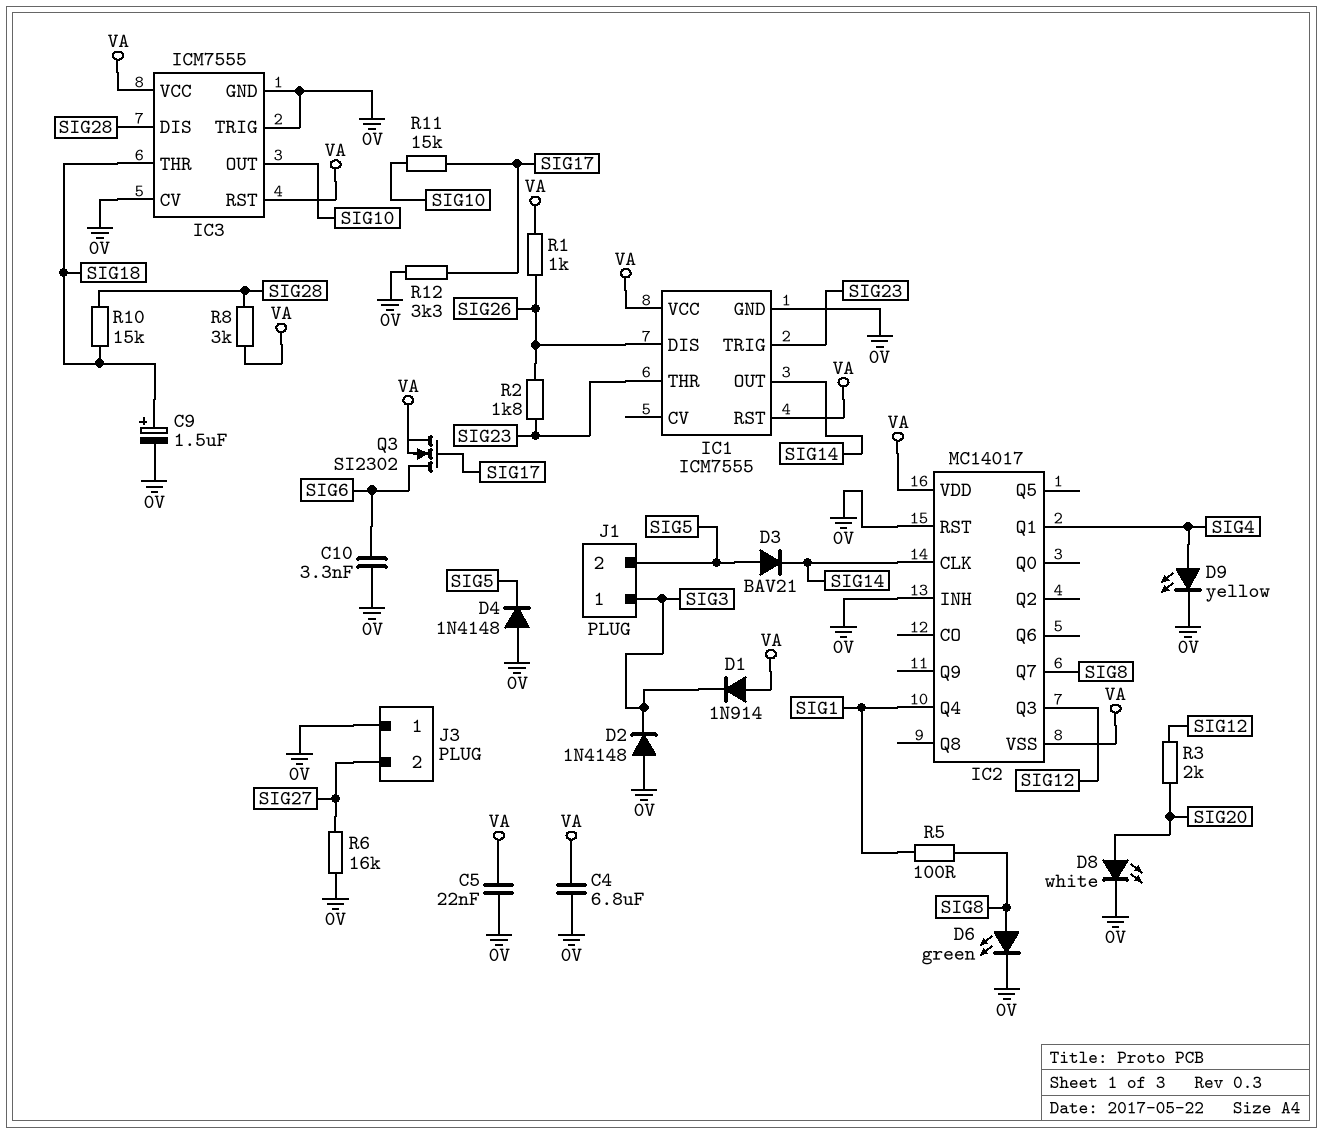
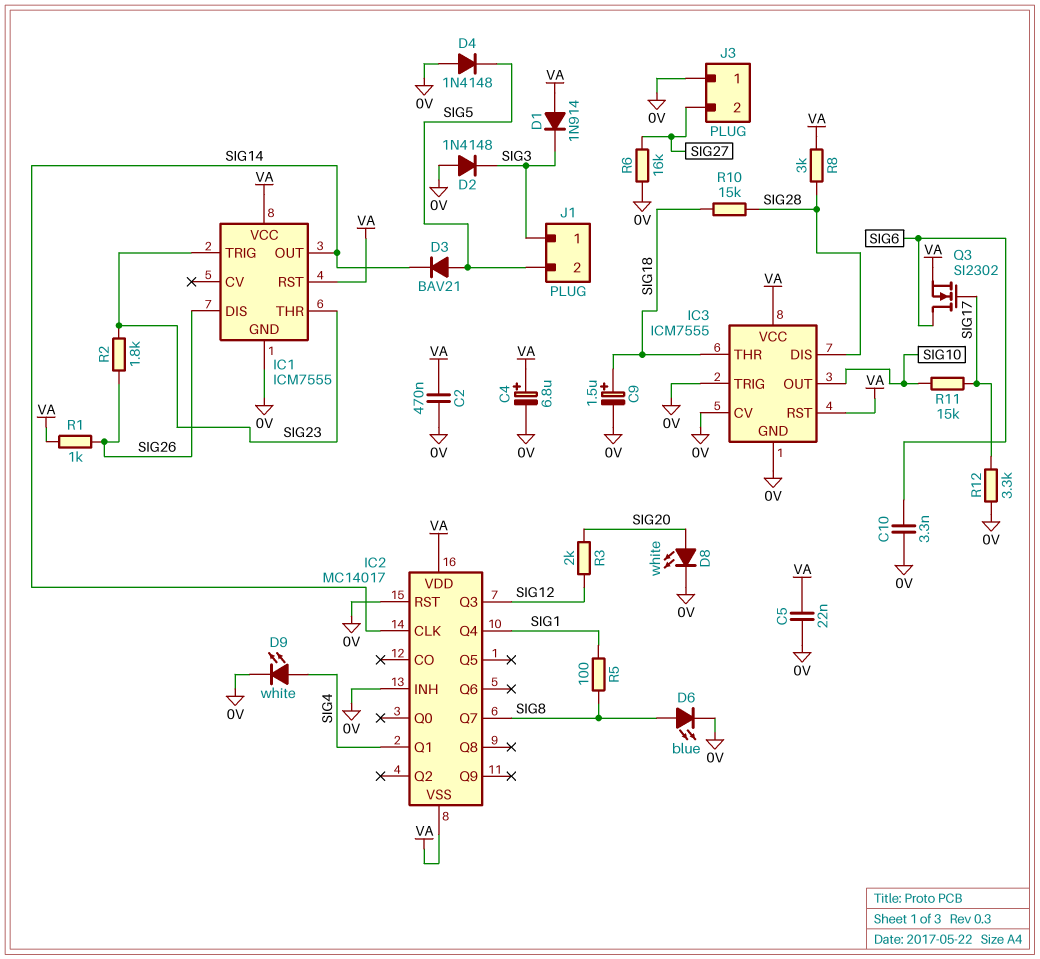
C2: none -> 470nF (0V, VA)
C4: 6.8uF (0V, VA) -> 6.8uF (plus VA, minus 0V)
D6: LED green (A SIG8, K 0V) -> LED blue (A SIG8, K 0V)
D9: LED yellow (A SIG4, K 0V) -> LED white (A SIG4, K 0V)

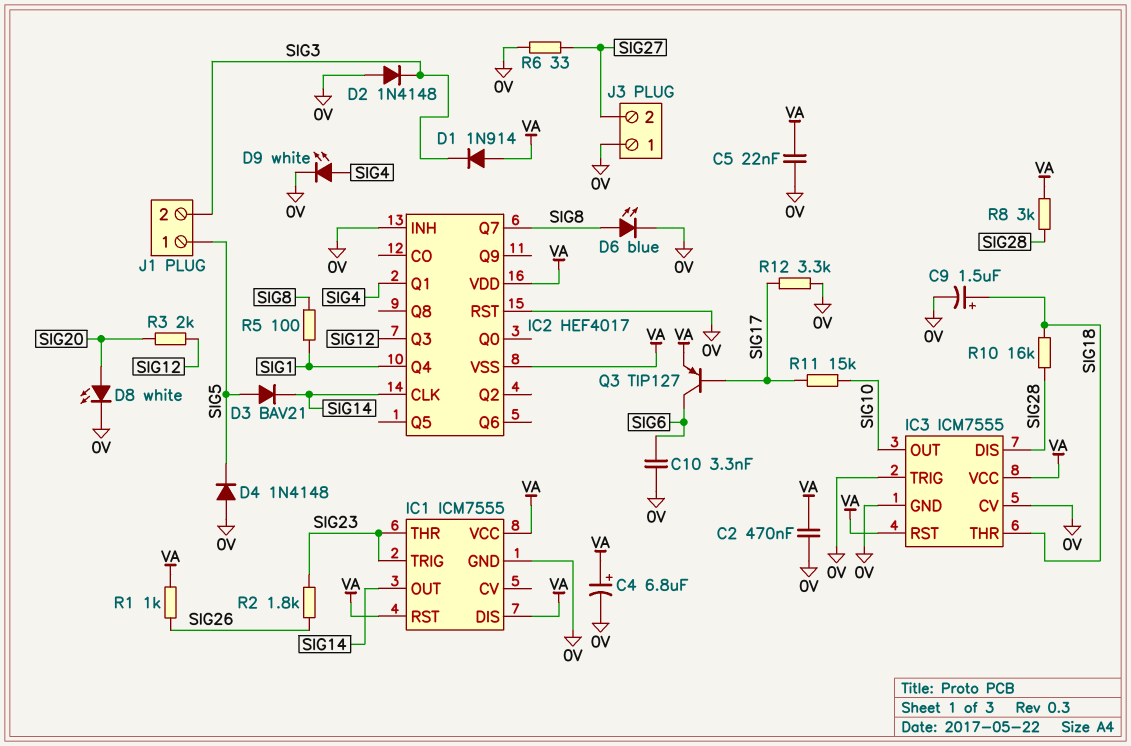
IC1 pin DIS: SIG26 -> VA
IC2: MC14017 -> HEF4017
J1 pin 1: SIG3 -> SIG5
J1 pin 2: SIG5 -> SIG3
Q3: NMOS SI2302 (G SIG17, D SIG6, S VA) -> PNP TIP127 (B SIG17, C SIG6, E VA)
R6: 16k (0V, SIG27) -> 33 (0V, SIG27)
R10: 15k (SIG18, SIG28) -> 16k (SIG18, SIG28)

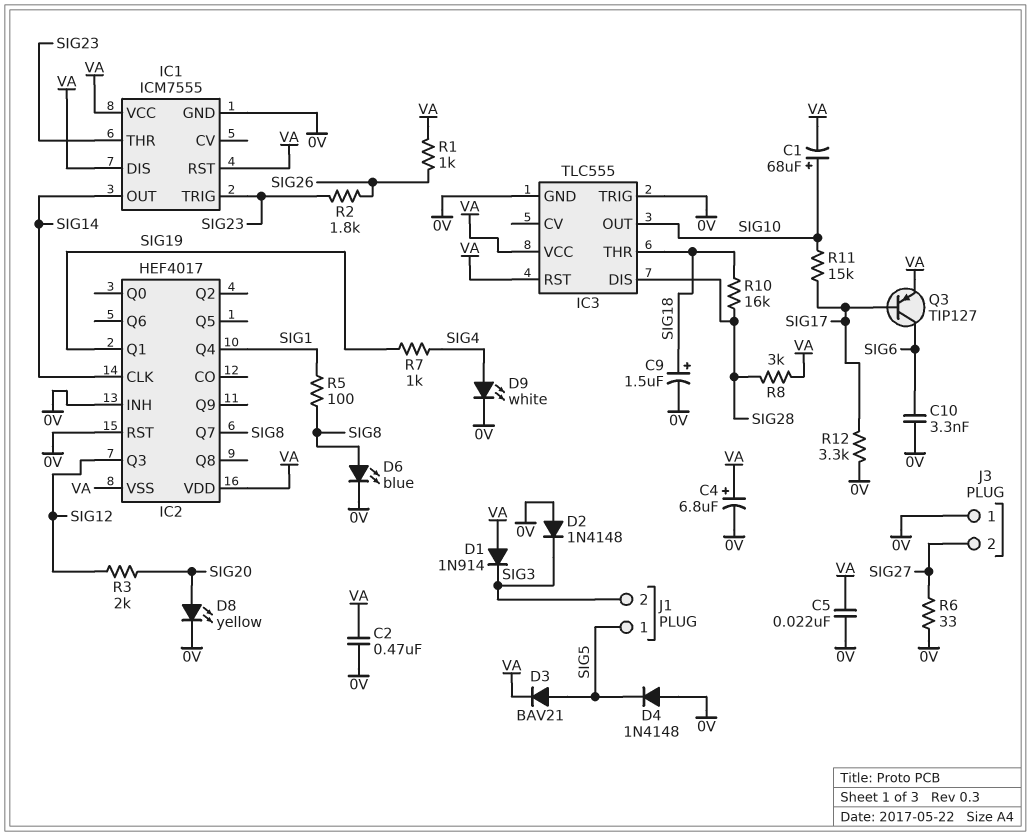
C1: none -> 68uF (plus SIG10, minus VA)
D3: diode BAV21 (A SIG5, K SIG14) -> diode BAV21 (A SIG5, K VA)
D8: LED white (A SIG20, K 0V) -> LED yellow (A SIG20, K 0V)
IC2 pin Q1: SIG4 -> SIG19
IC3: ICM7555 -> TLC555
IC3 pin CV: 0V -> none
R7: none -> 1k (SIG4, SIG19)

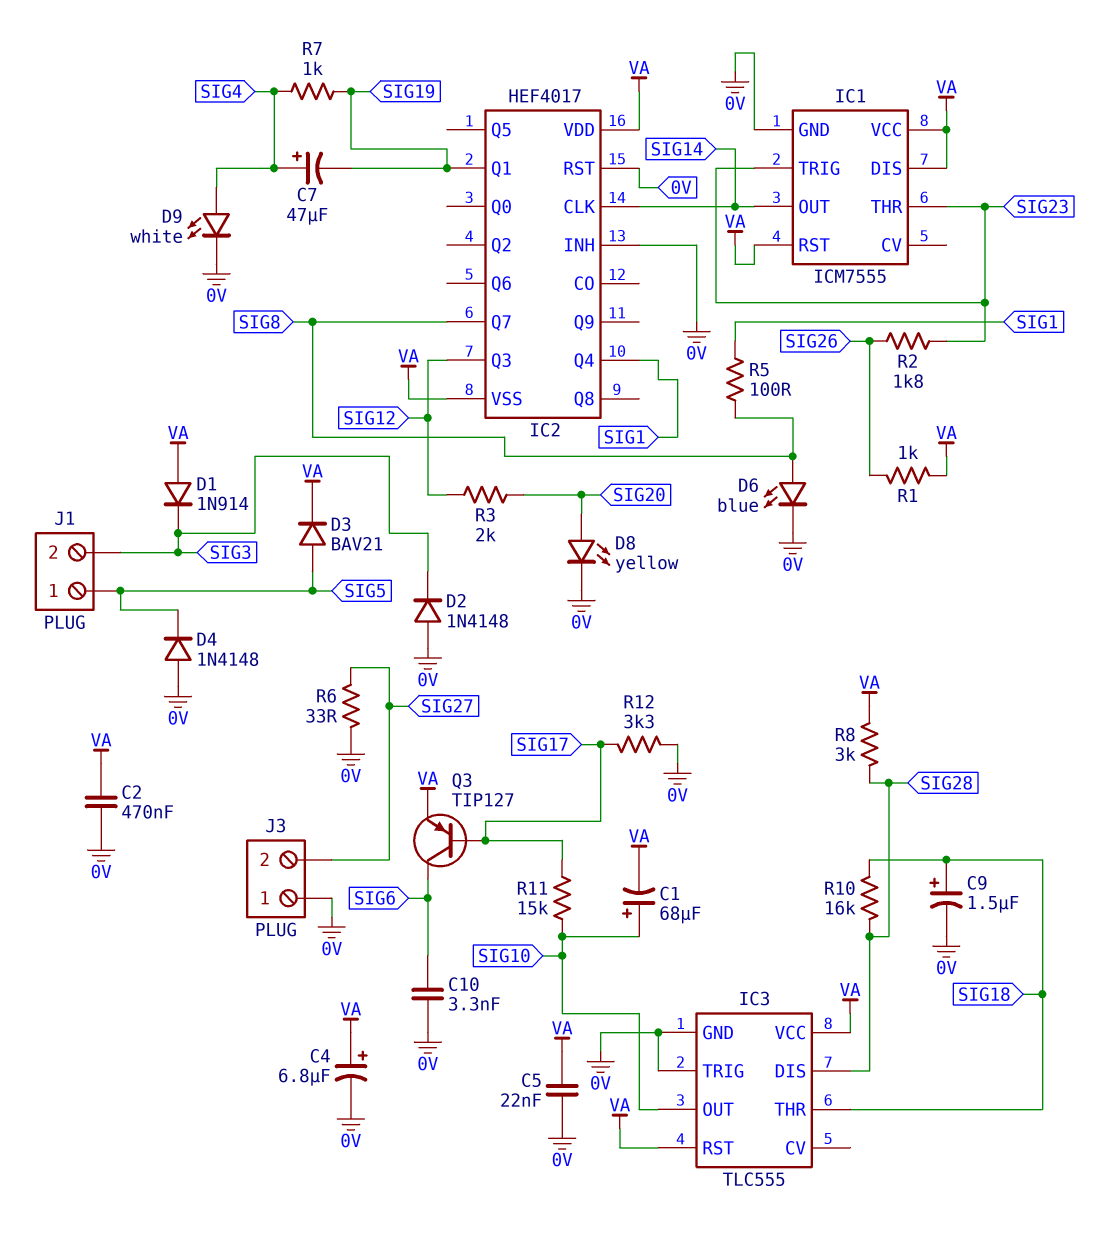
C7: none -> 47uF (plus SIG4, minus SIG19)

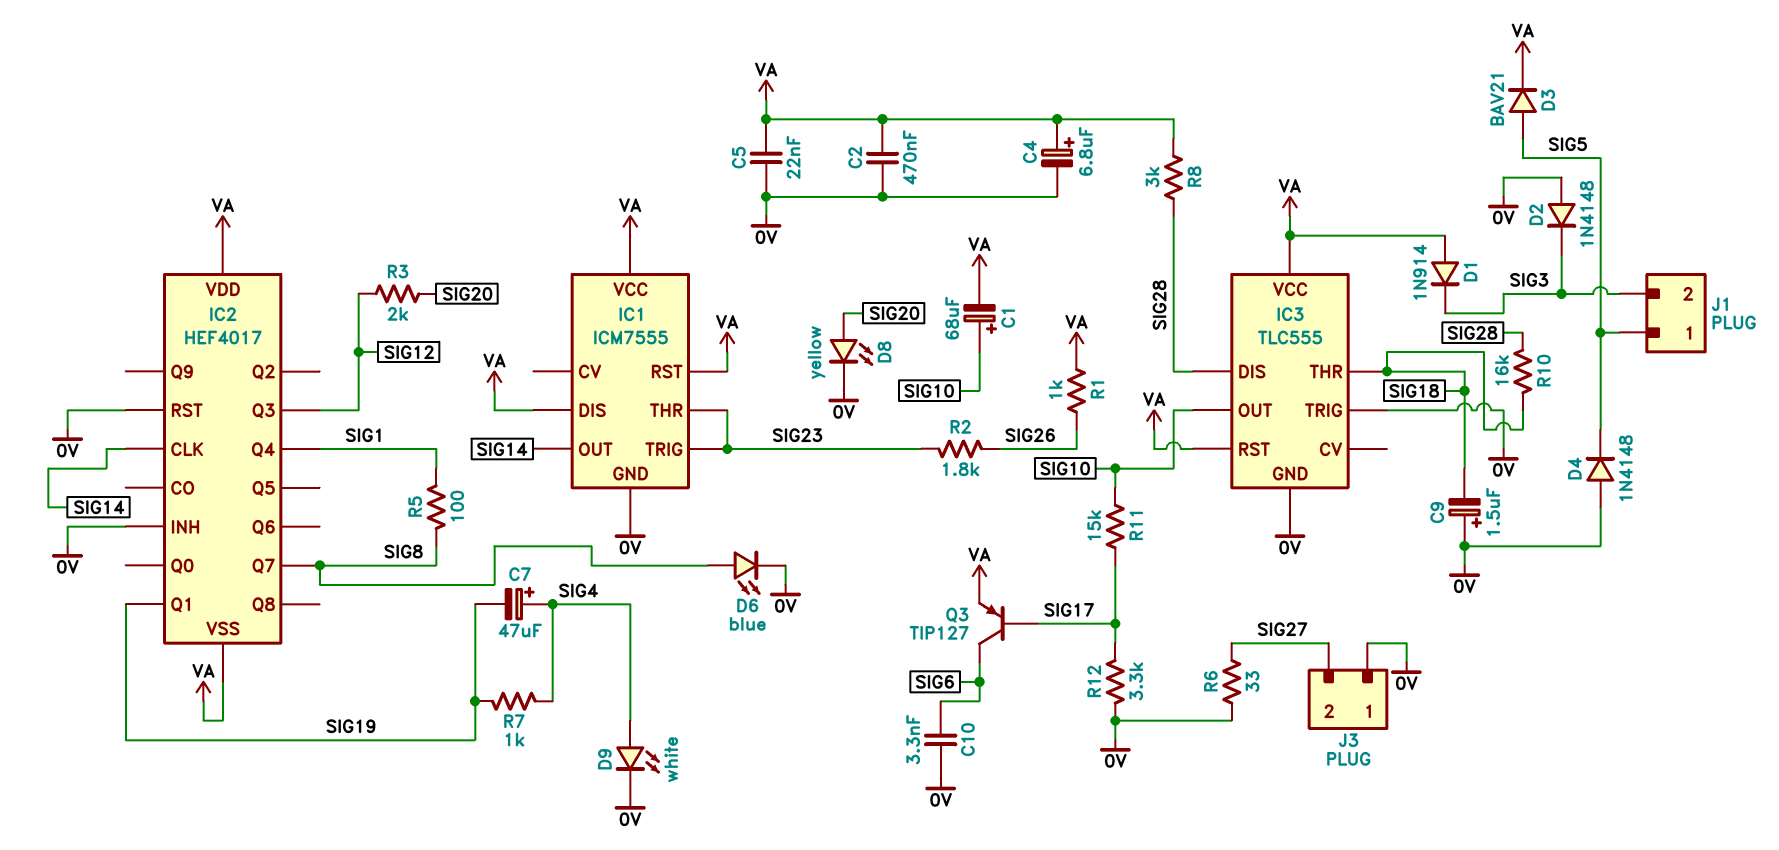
C9: 1.5uF (plus SIG18, minus 0V) -> 1.5uF (plus 0V, minus SIG18)

